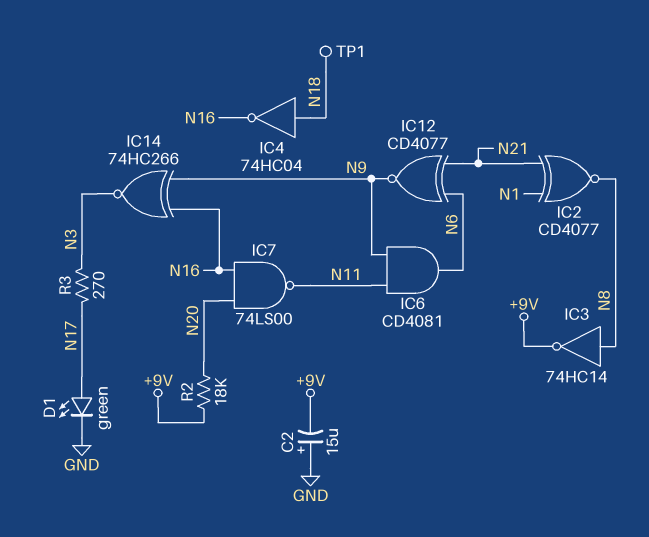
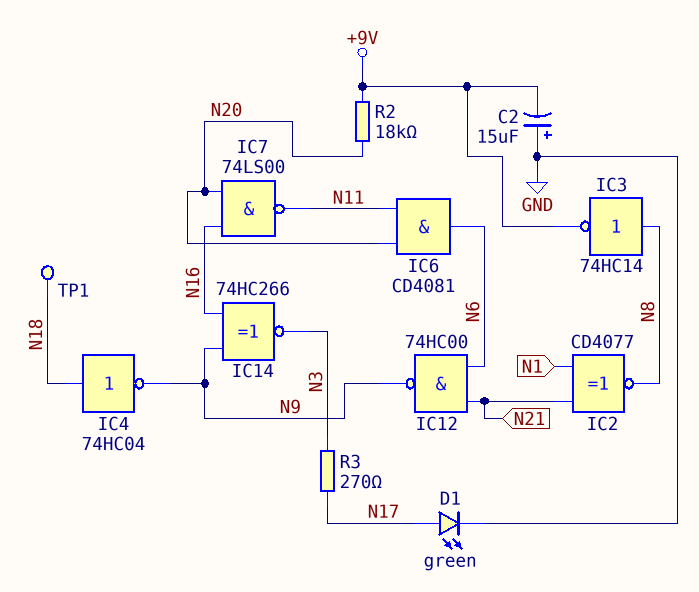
IC4: NOT 74HC04 (in N18, out N16) -> NOT 74HC04 (in N18, out N9)
IC6: AND CD4081 (in N9, in N11, out N6) -> AND CD4081 (in N11, in N20, out N6)
IC12: XNOR CD4077 (in N6, in N21, out N9) -> NAND 74HC00 (in N6, in N21, out N9)

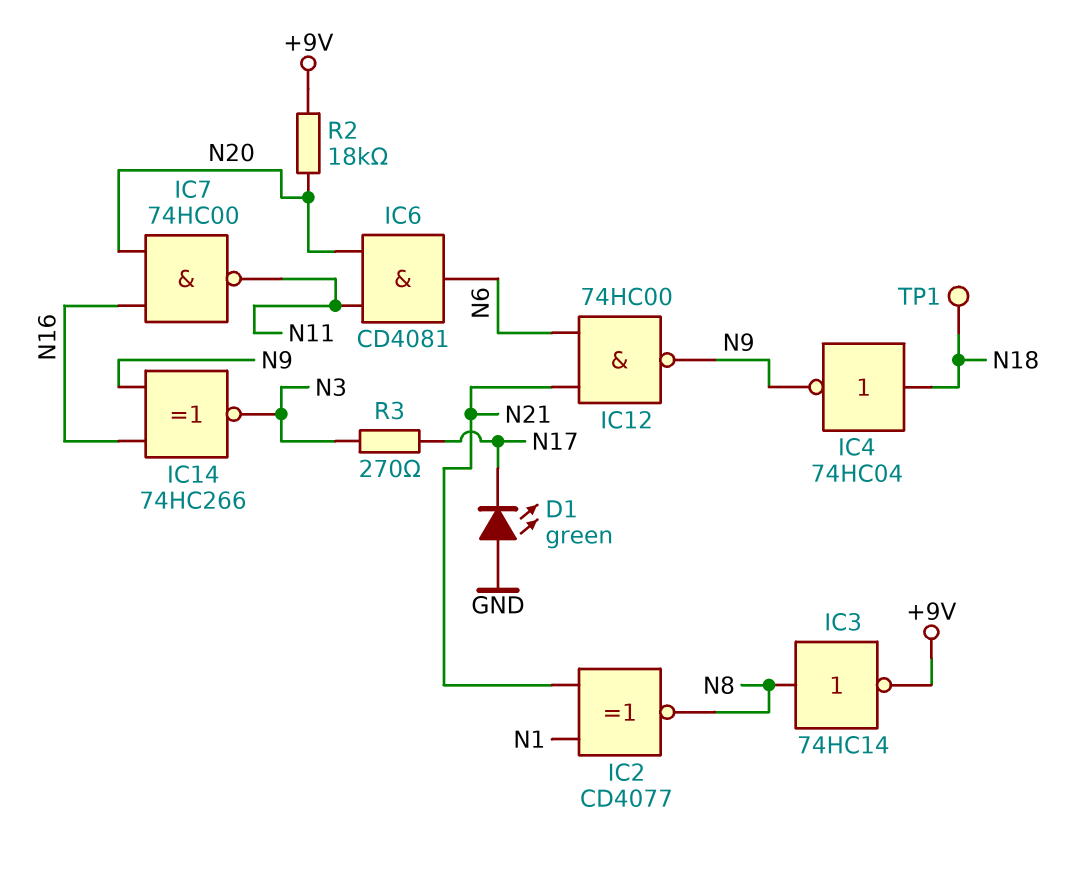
C2: 15uF (plus GND, minus +9V) -> none
D1: LED green (A N17, K GND) -> LED green (A GND, K N17)
IC7: NAND 74LS00 (in N16, in N20, out N11) -> NAND 74HC00 (in N16, in N20, out N11)

